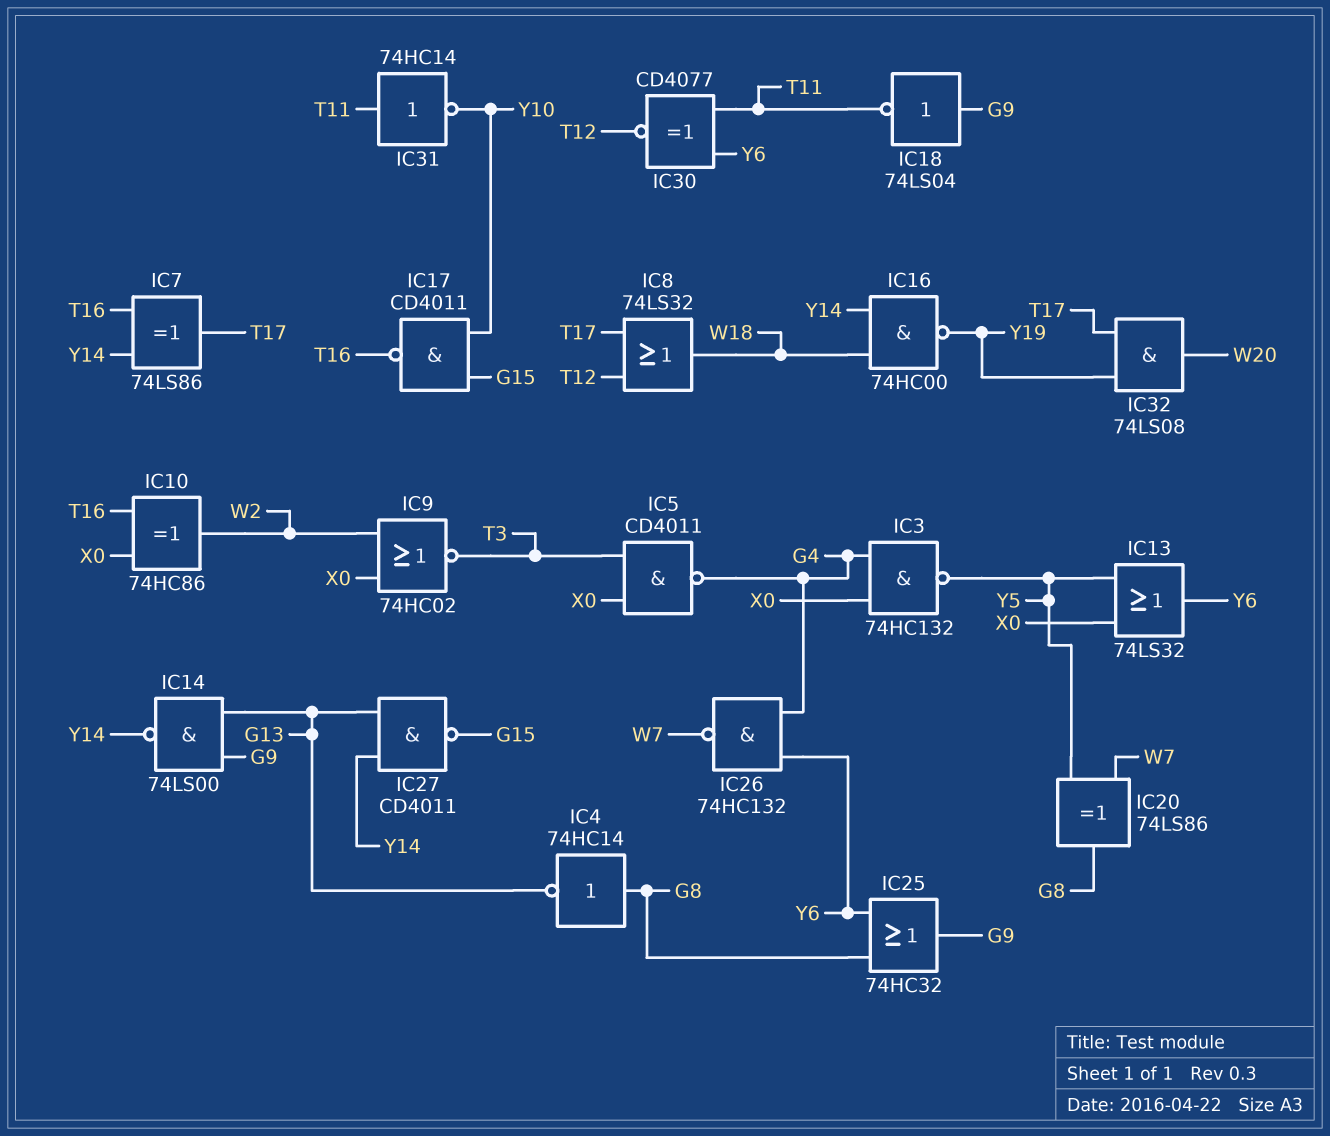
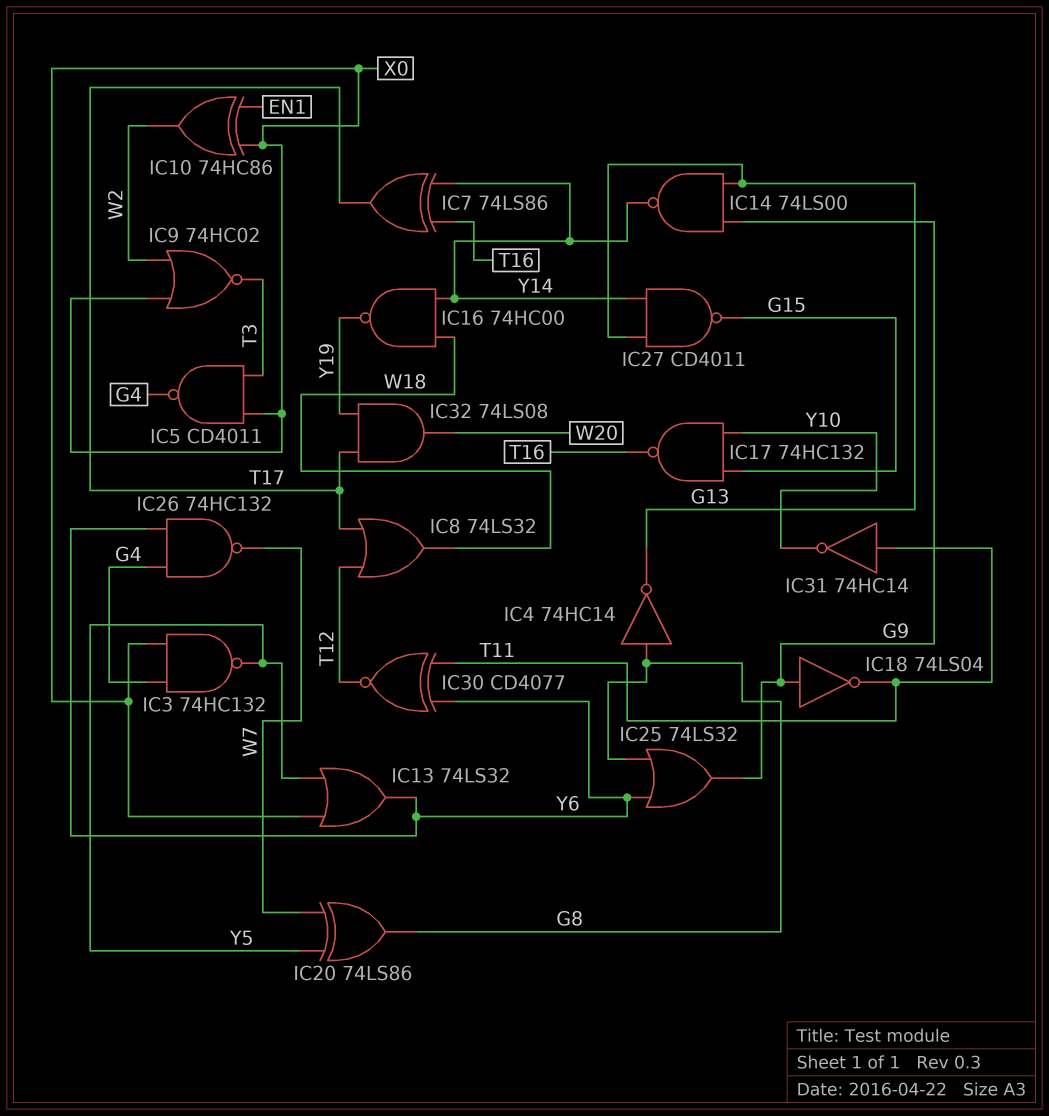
IC10: XOR 74HC86 (in T16, in X0, out W2) -> XOR 74HC86 (in EN1, in X0, out W2)
IC17: NAND CD4011 (in G15, in Y10, out T16) -> NAND 74HC132 (in G15, in Y10, out T16)
IC25: OR 74HC32 (in G8, in Y6, out G9) -> OR 74LS32 (in G8, in Y6, out G9)

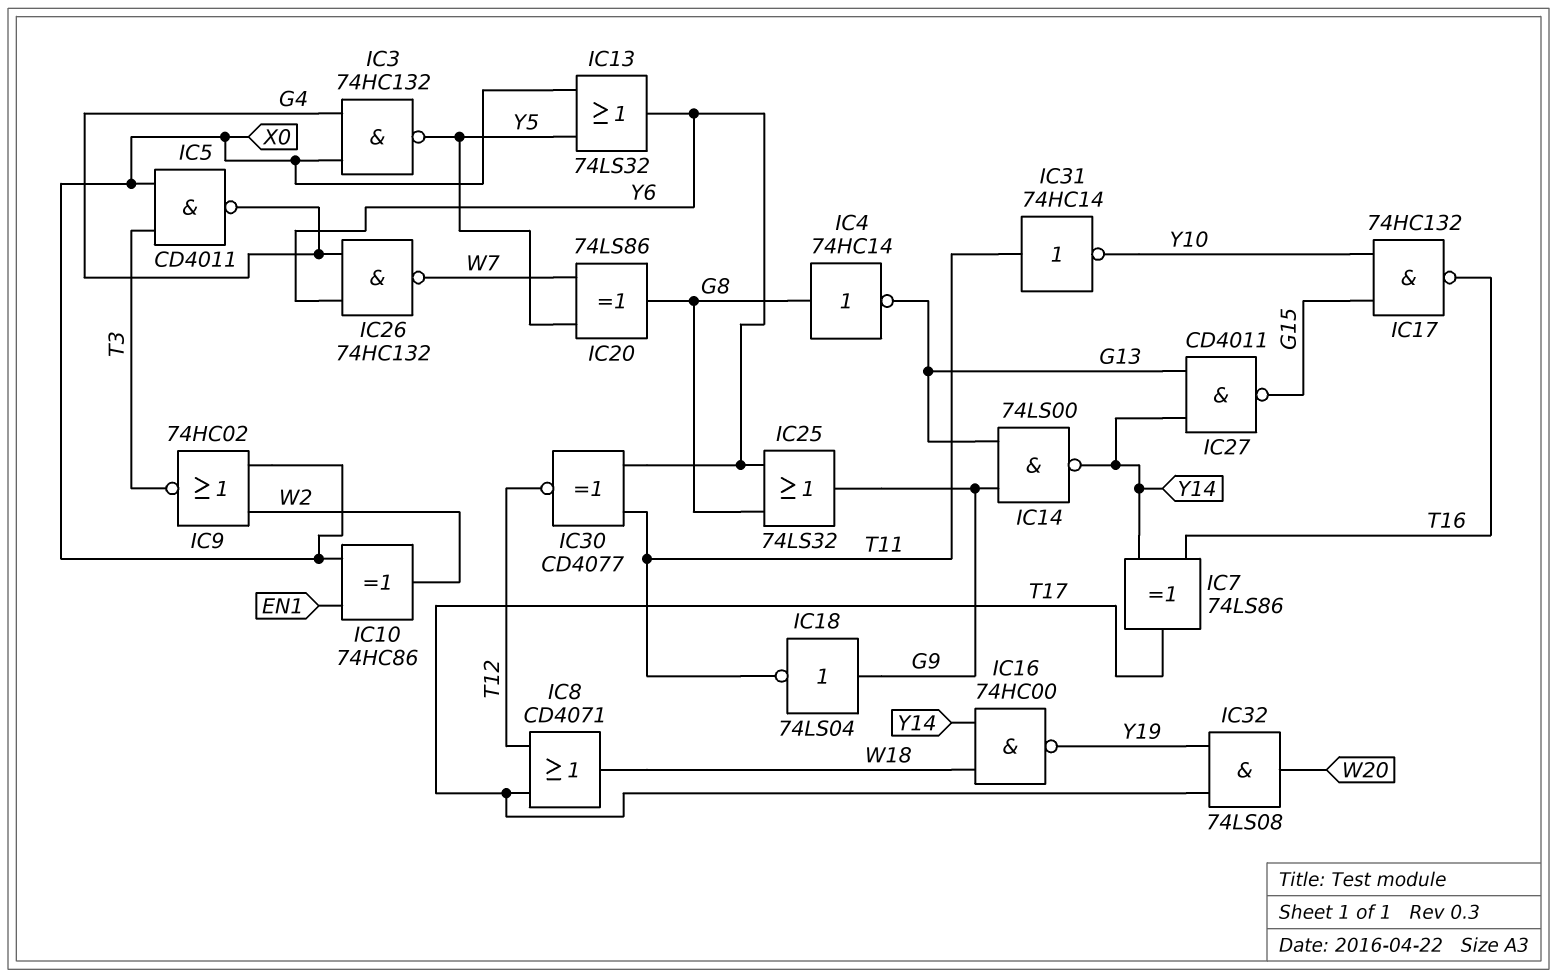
IC8: OR 74LS32 (in T12, in T17, out W18) -> OR CD4071 (in T12, in T17, out W18)

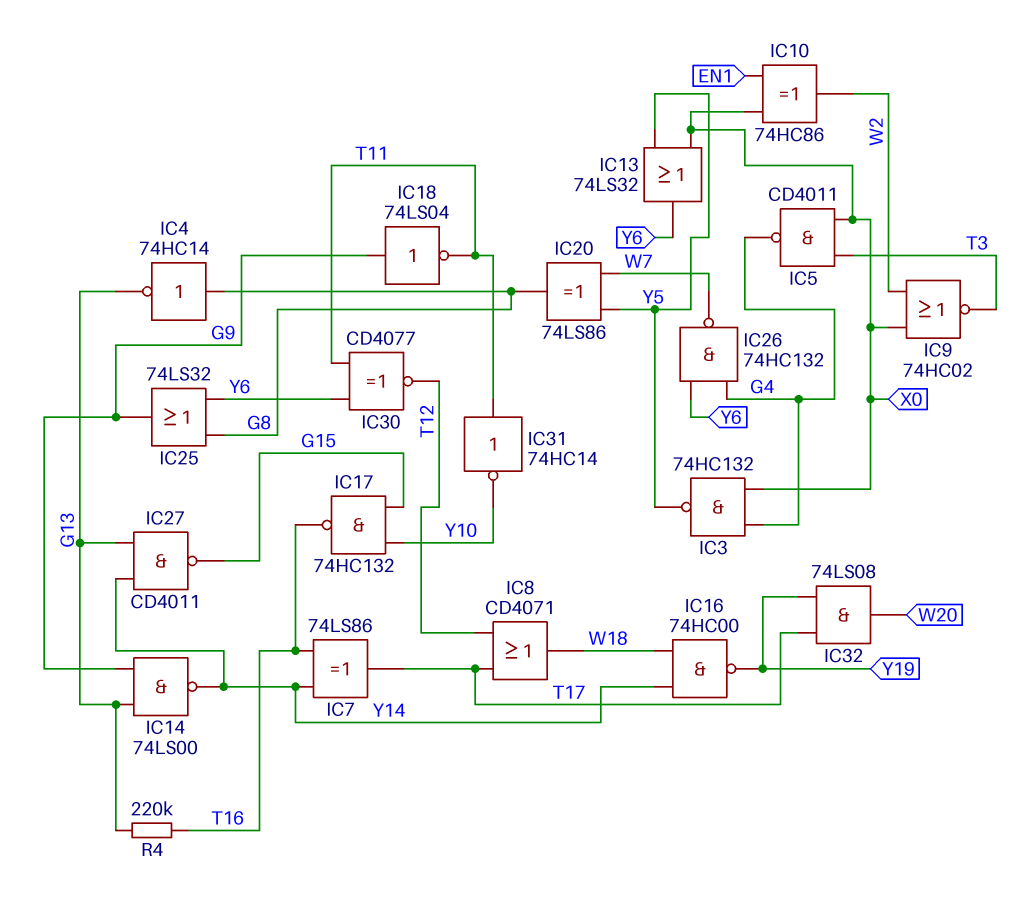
R4: none -> 220k (G13, T16)

